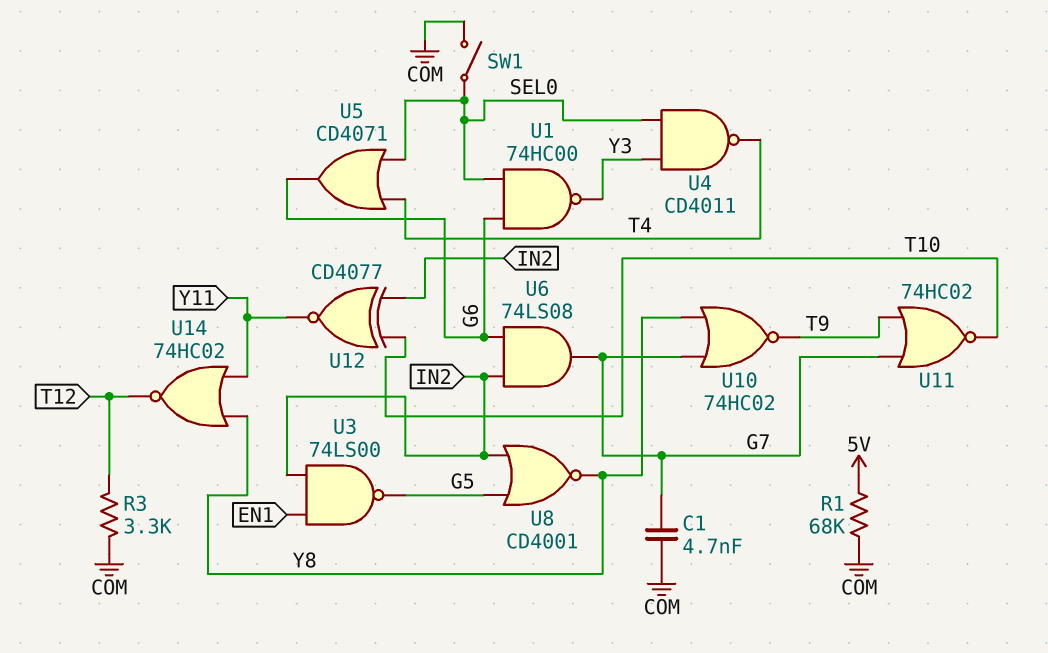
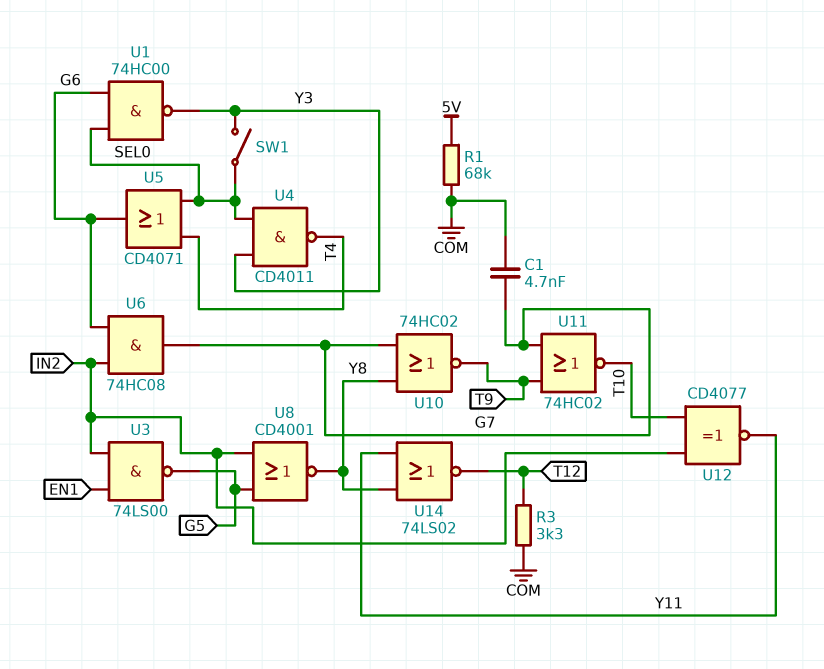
SW1: switch (COM, SEL0) -> switch (SEL0, Y3)
U6: AND 74LS08 (in G6, in IN2, out G7) -> AND 74HC08 (in G6, in IN2, out G7)
U14: NOR 74HC02 (in Y8, in Y11, out T12) -> NOR 74LS02 (in Y8, in Y11, out T12)

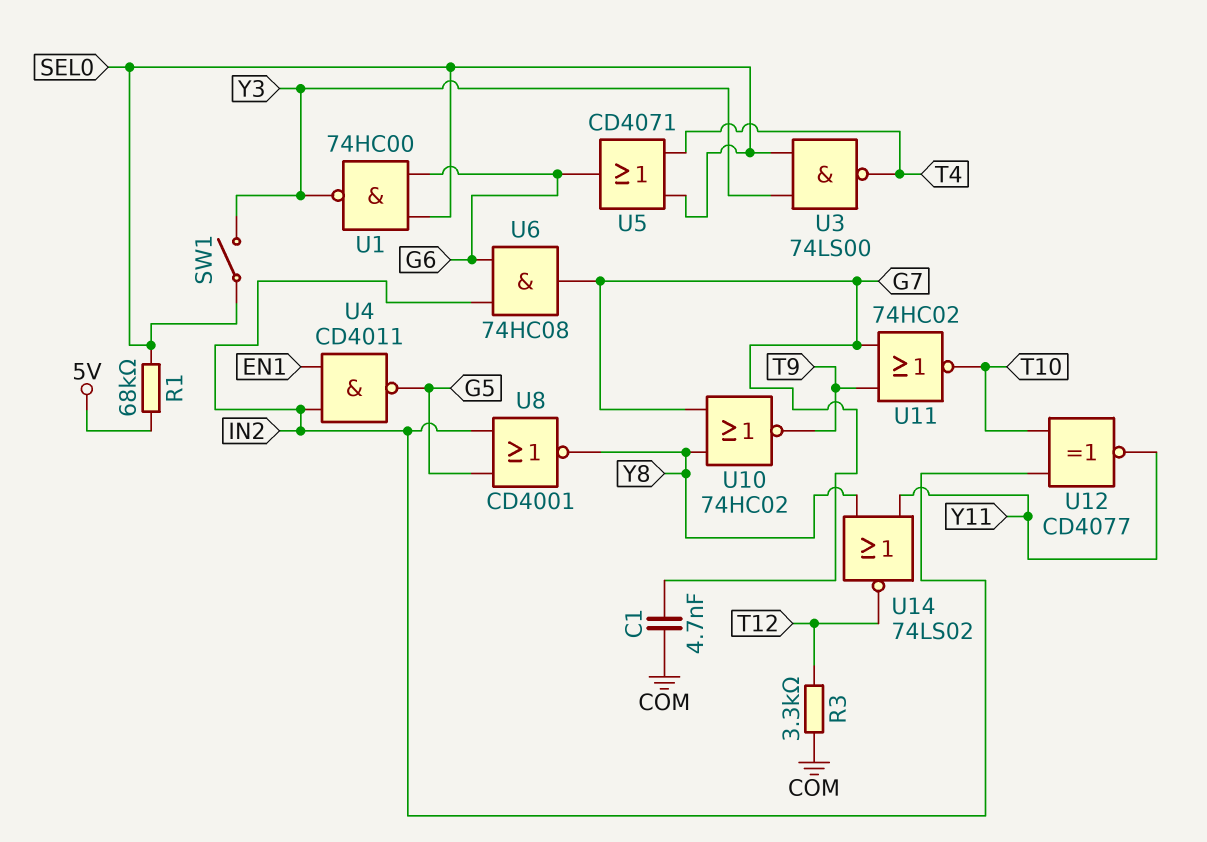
R1: 68k (5V, COM) -> 68k (5V, SEL0)
U3: NAND 74LS00 (in EN1, in IN2, out G5) -> NAND 74LS00 (in SEL0, in Y3, out T4)
U4: NAND CD4011 (in SEL0, in Y3, out T4) -> NAND CD4011 (in EN1, in IN2, out G5)

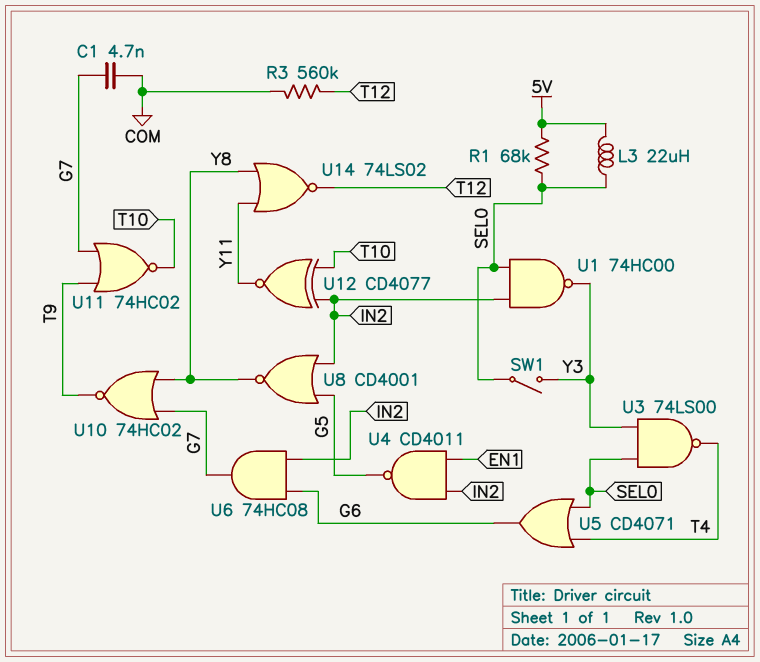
L3: none -> 22uH (5V, SEL0)
R3: 3.3k (COM, T12) -> 560k (COM, T12)
U1: NAND 74HC00 (in G6, in SEL0, out Y3) -> NAND 74HC00 (in IN2, in SEL0, out Y3)

